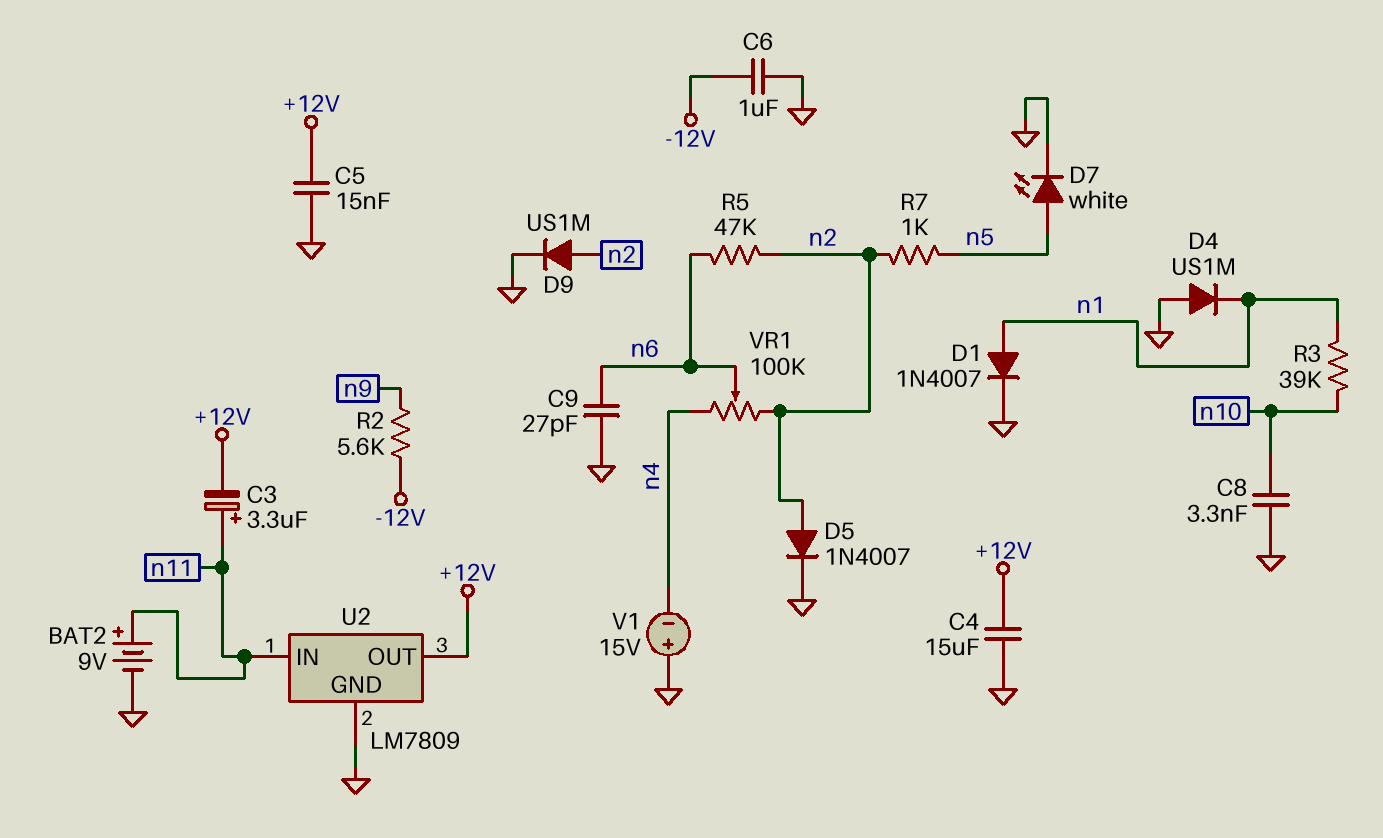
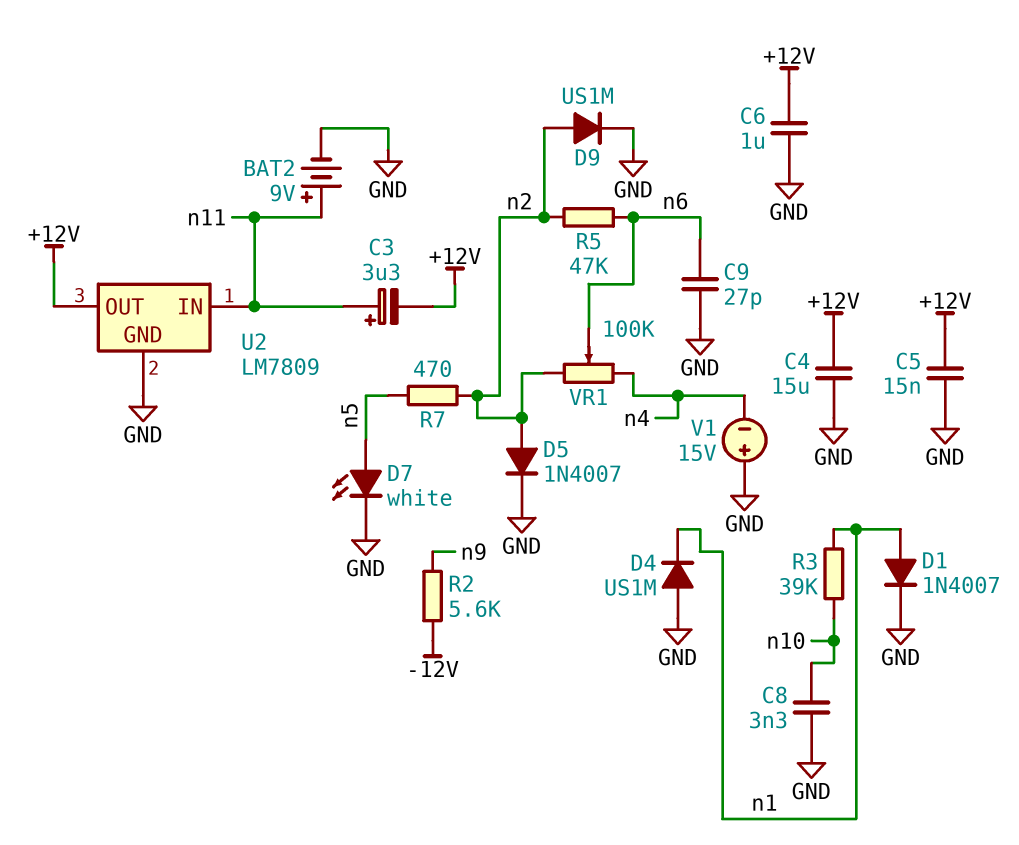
C6: 1uF (-12V, GND) -> 1uF (+12V, GND)
R7: 1k (n2, n5) -> 470 (n2, n5)

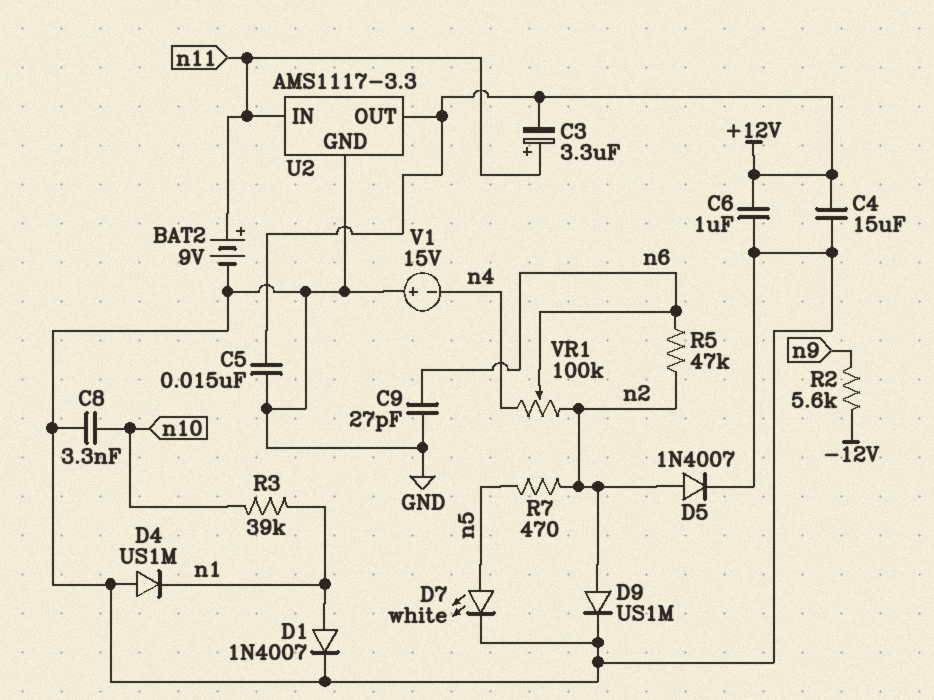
U2: LM7809 -> AMS1117-3.3

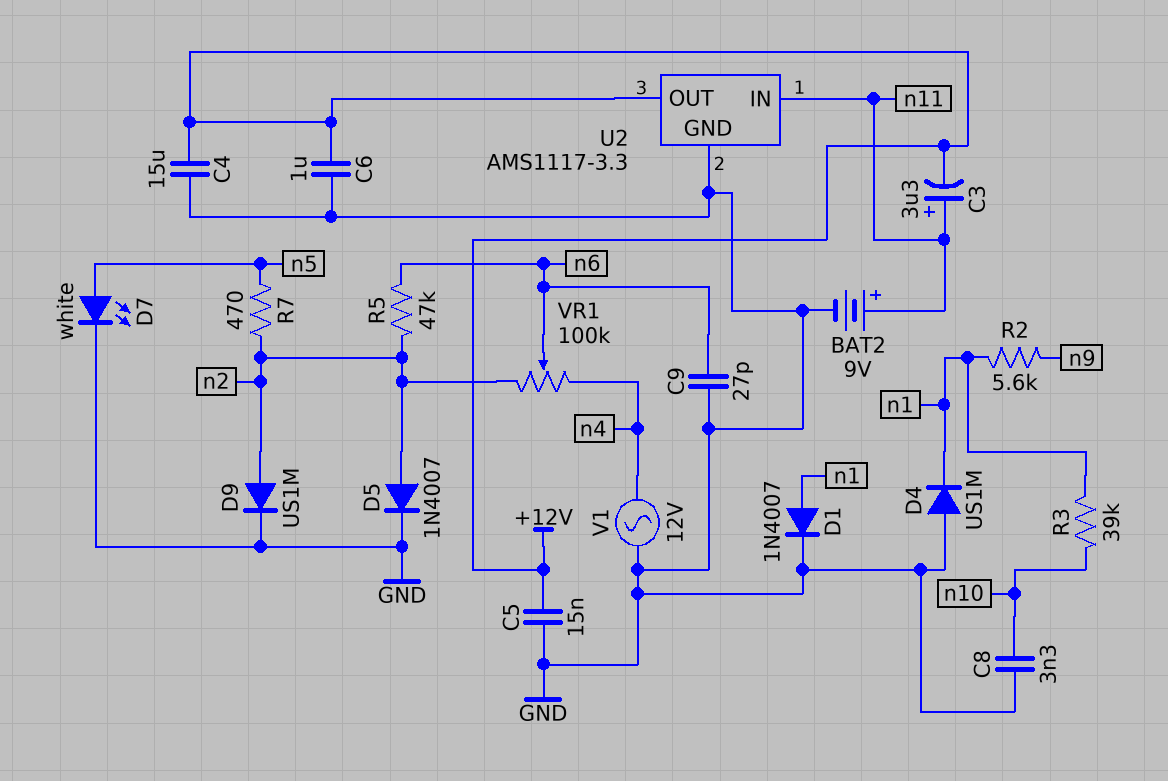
R2: 5.6k (-12V, n9) -> 5.6k (n1, n9)
V1: 15V (plus GND, minus n4) -> AC 12V (GND, n4)

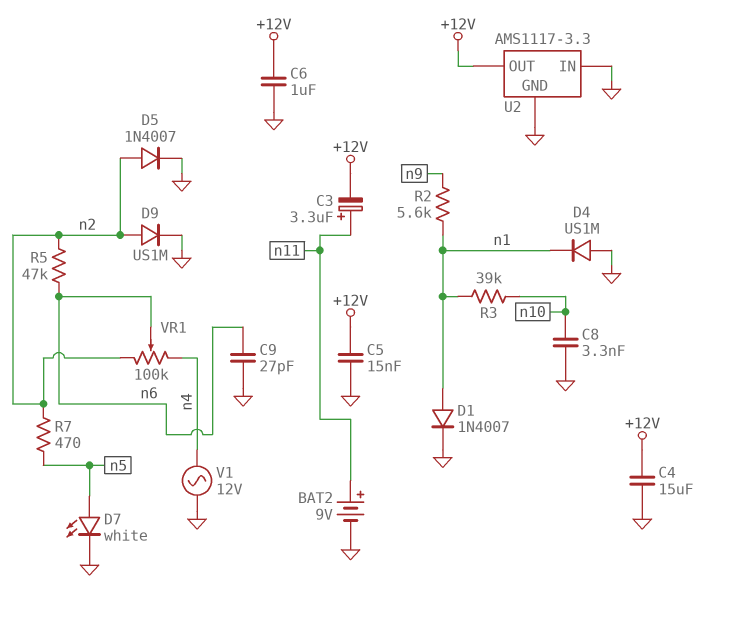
U2 pin IN: n11 -> GND

